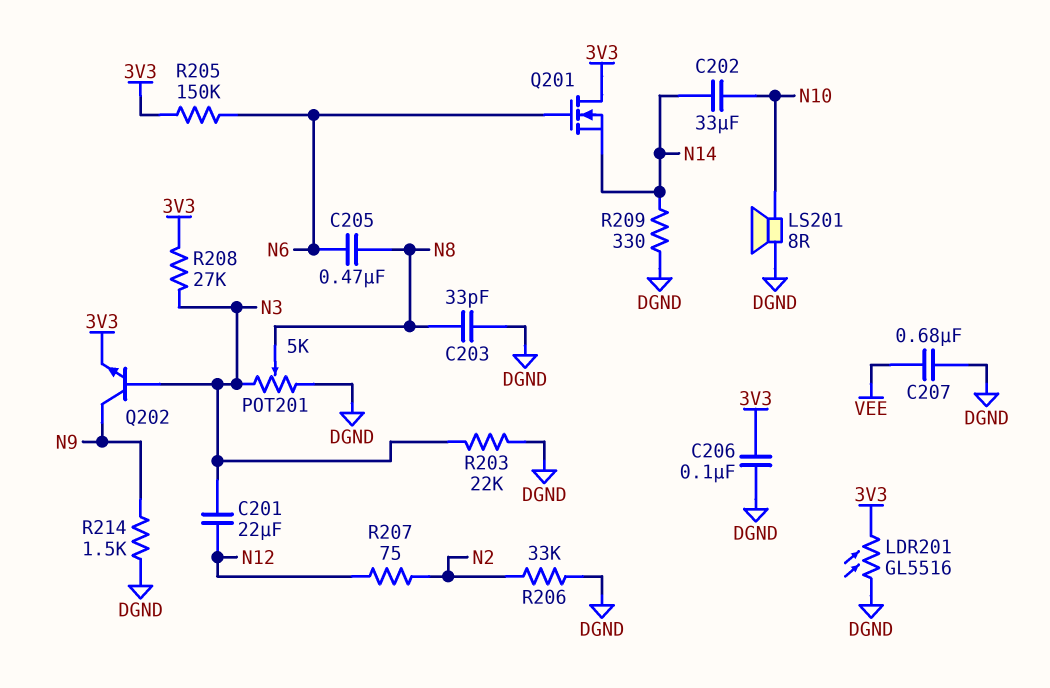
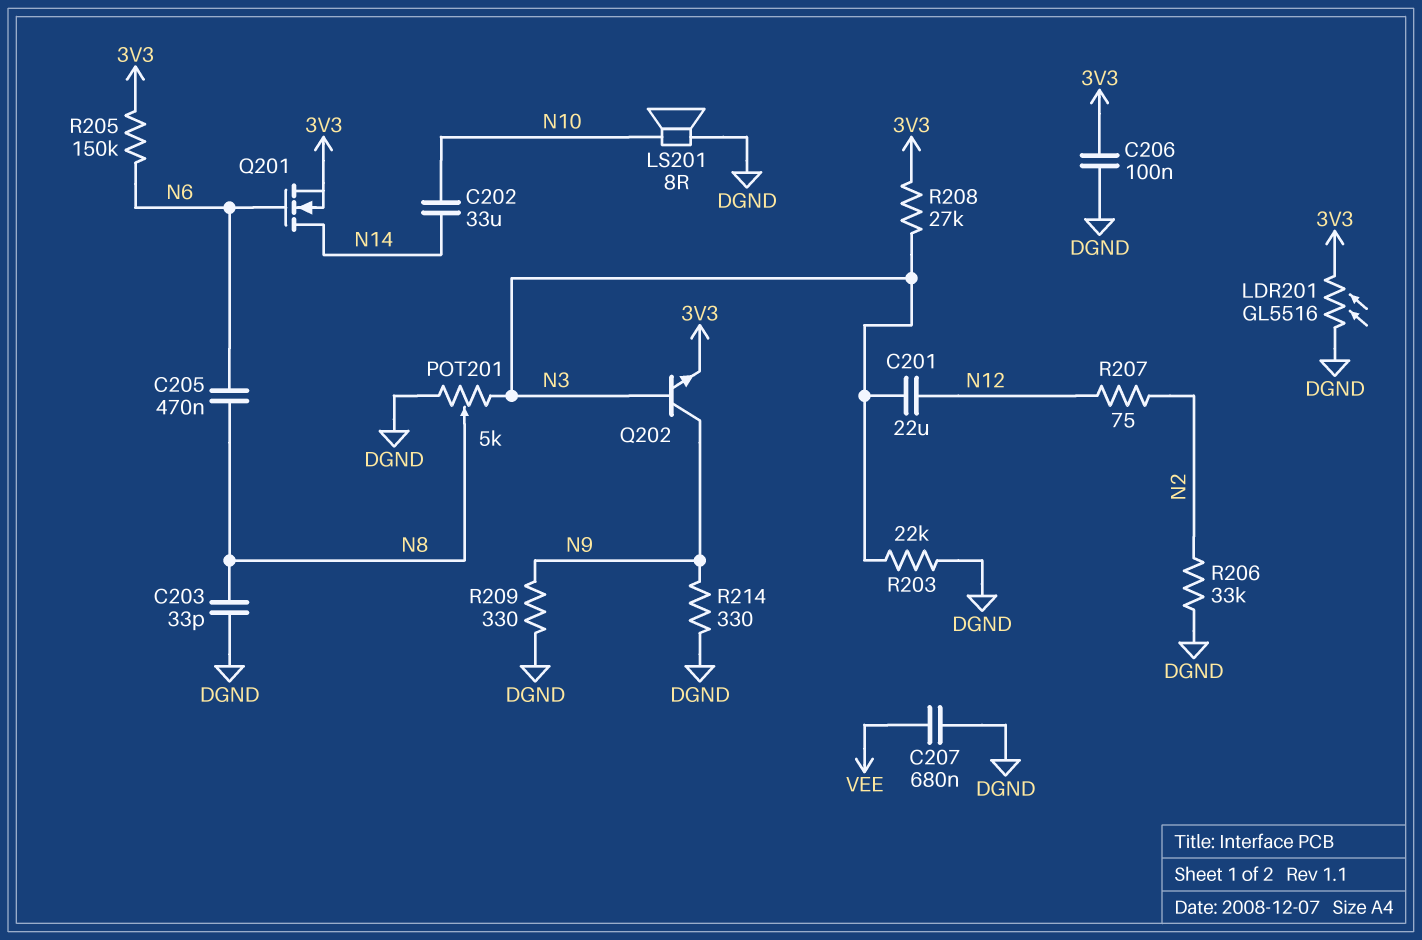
Q201: NMOS (G N6, D 3V3, S N14) -> NMOS (G N6, D N14, S 3V3)
R209: 330 (DGND, N14) -> 330 (DGND, N9)
R214: 1.5k (DGND, N9) -> 330 (DGND, N9)

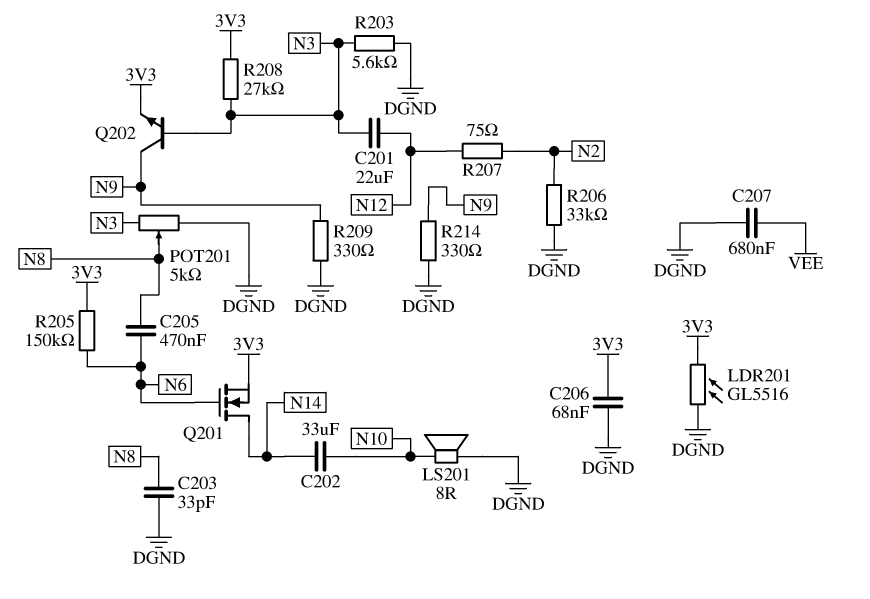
C206: 100nF (3V3, DGND) -> 68nF (3V3, DGND)
R203: 22k (DGND, N3) -> 5.6k (DGND, N3)

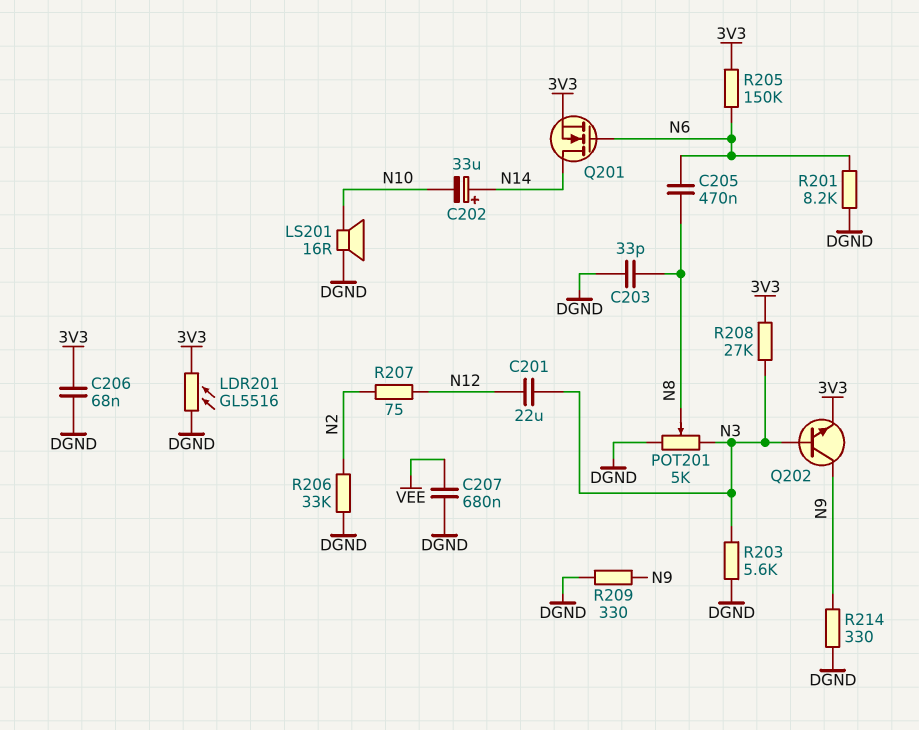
C202: 33uF (N10, N14) -> 33uF (plus N14, minus N10)
LS201: speaker 8R (DGND, N10) -> speaker 16R (DGND, N10)
R201: none -> 8.2k (DGND, N6)

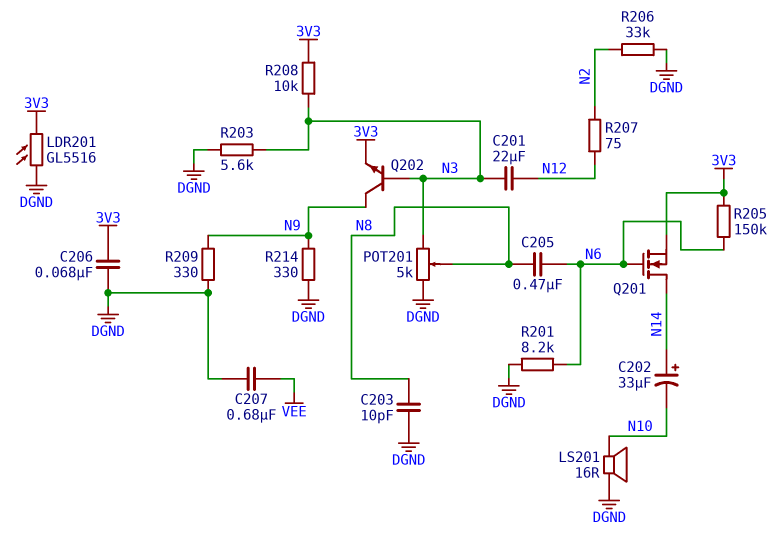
C203: 33pF (DGND, N8) -> 10pF (DGND, N8)
R208: 27k (3V3, N3) -> 10k (3V3, N3)

